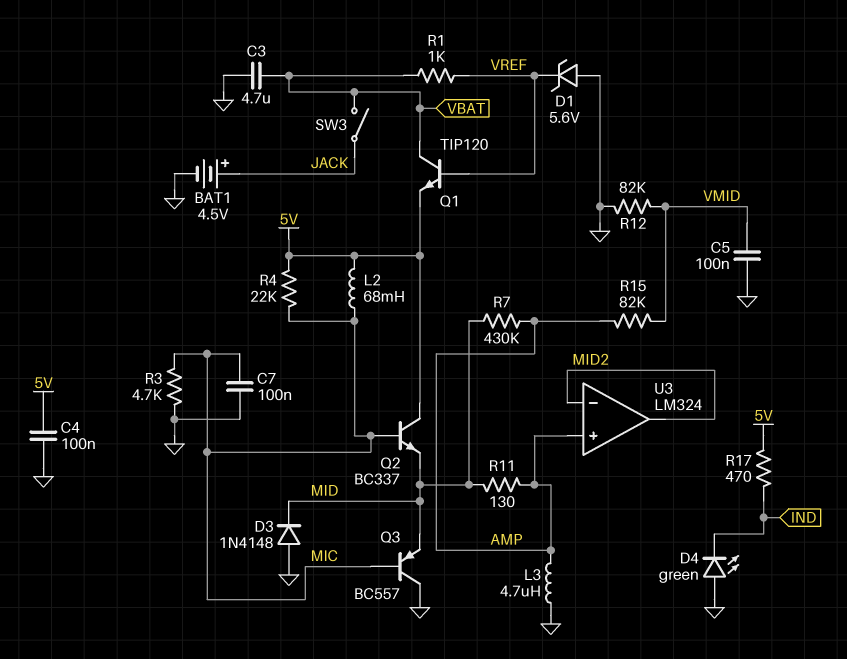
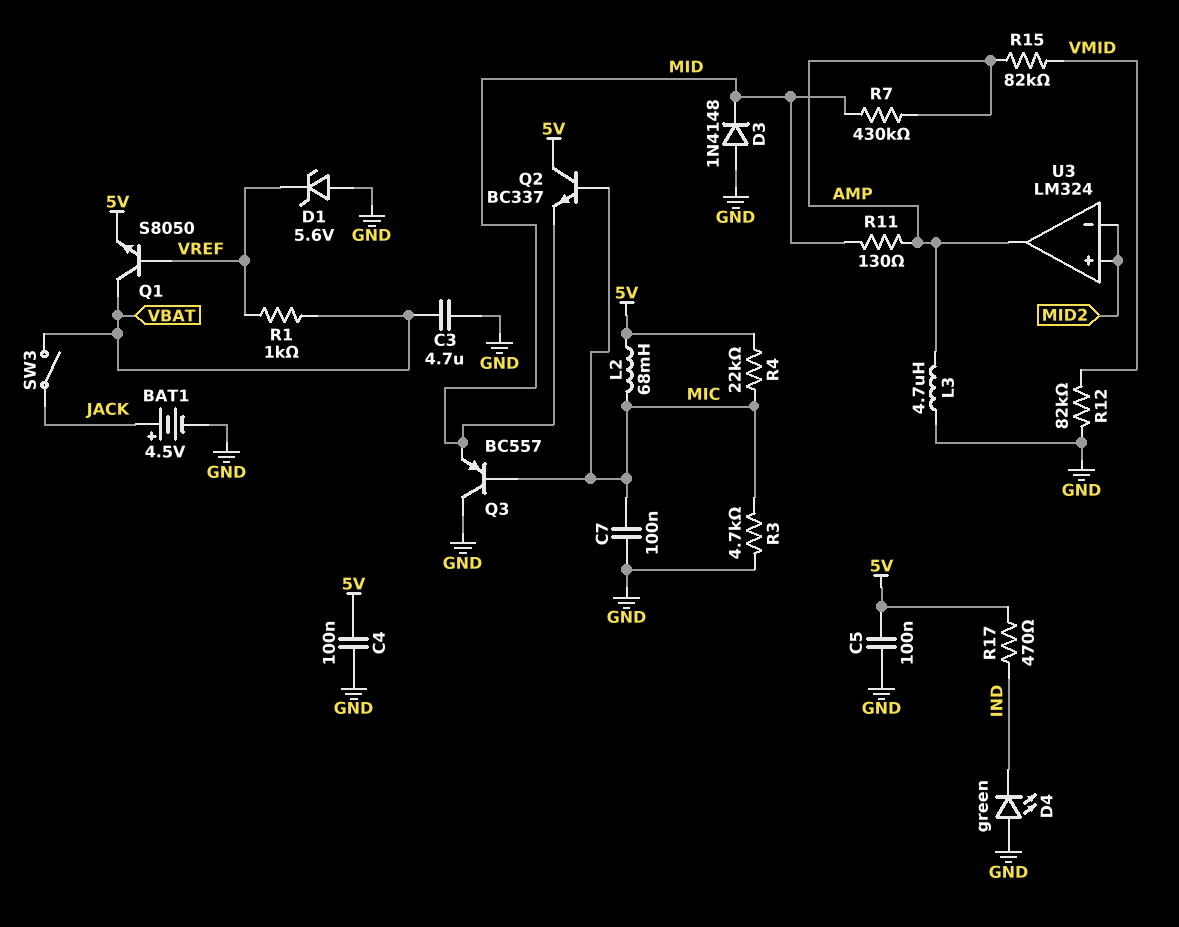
C5: 100nF (GND, VMID) -> 100nF (5V, GND)
Q1: NPN TIP120 (B VREF, C VBAT, E 5V) -> NPN S8050 (B VREF, C VBAT, E 5V)
U3 pin in+: AMP -> MID2
U3 pin out: MID2 -> AMP

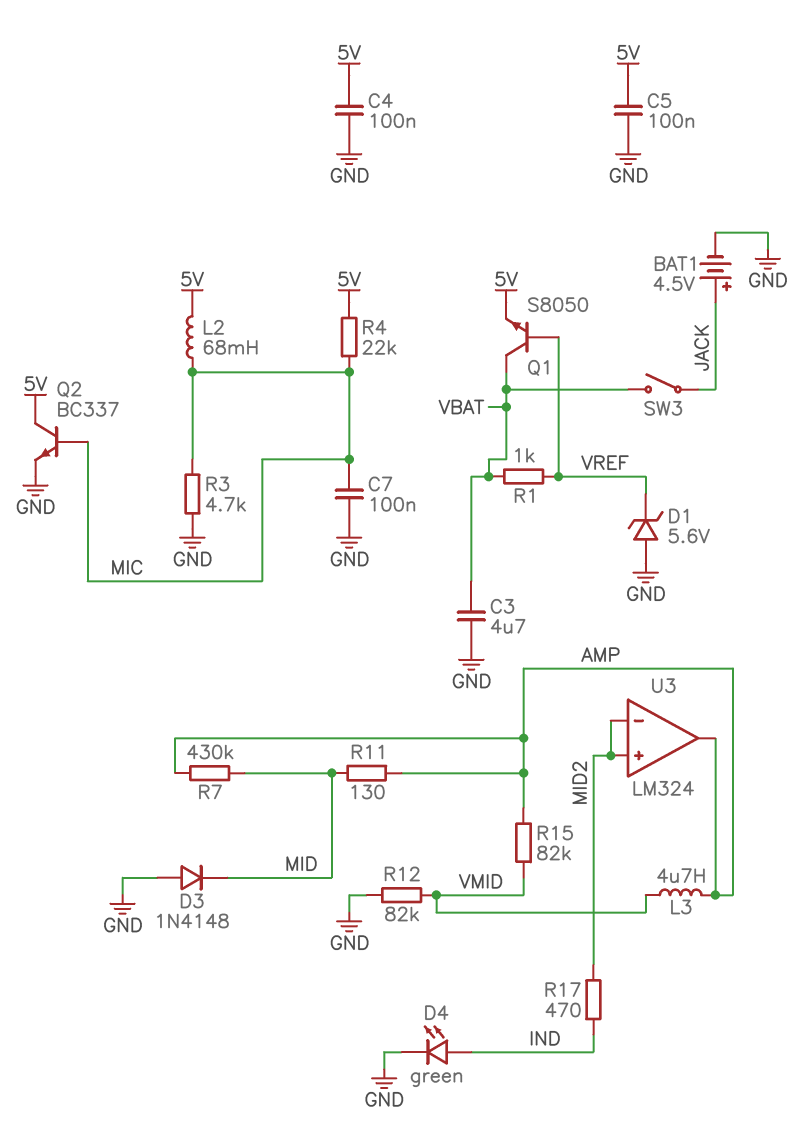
D4: LED green (A GND, K IND) -> LED green (A IND, K GND)
L3: 4.7uH (AMP, GND) -> 4.7uH (AMP, VMID)
Q2: NPN BC337 (B MIC, C 5V, E MID) -> NPN BC337 (B MIC, C 5V, E GND)
Q3: PNP BC557 (B MIC, C GND, E MID) -> none
R17: 470 (5V, IND) -> 470 (IND, MID2)

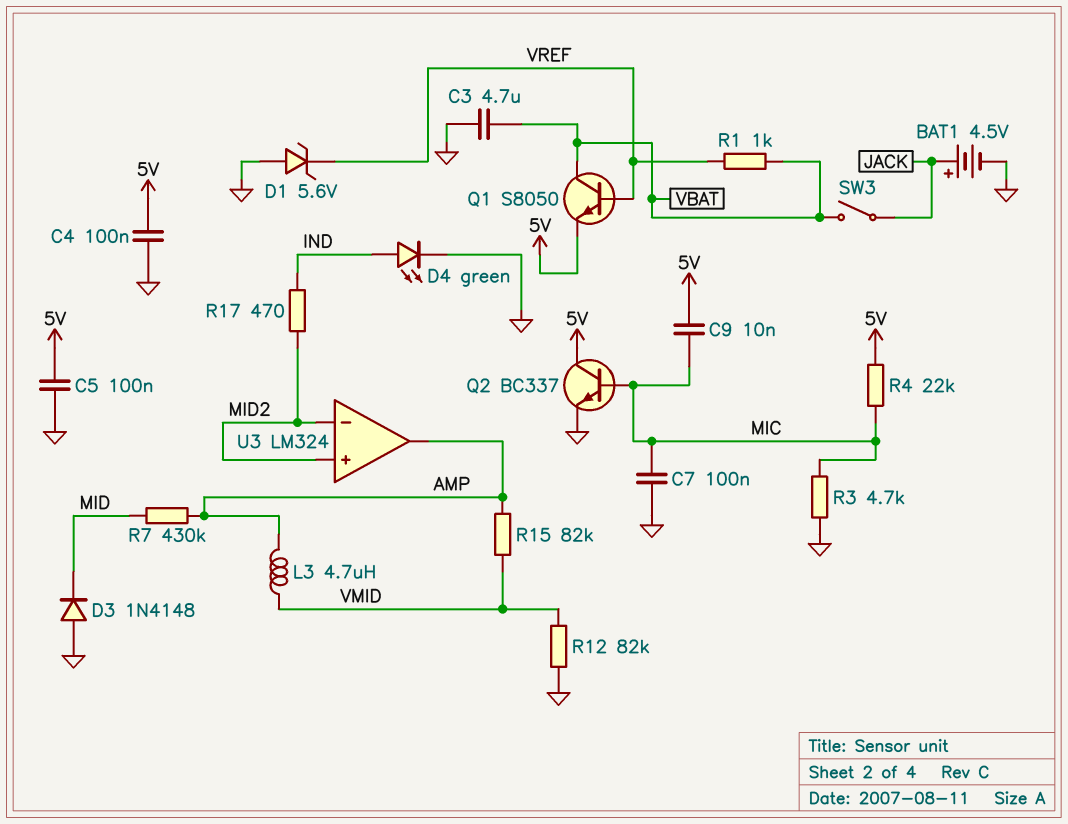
C9: none -> 10nF (5V, MIC)
L2: 68mH (5V, MIC) -> none
R11: 130 (AMP, MID) -> none

